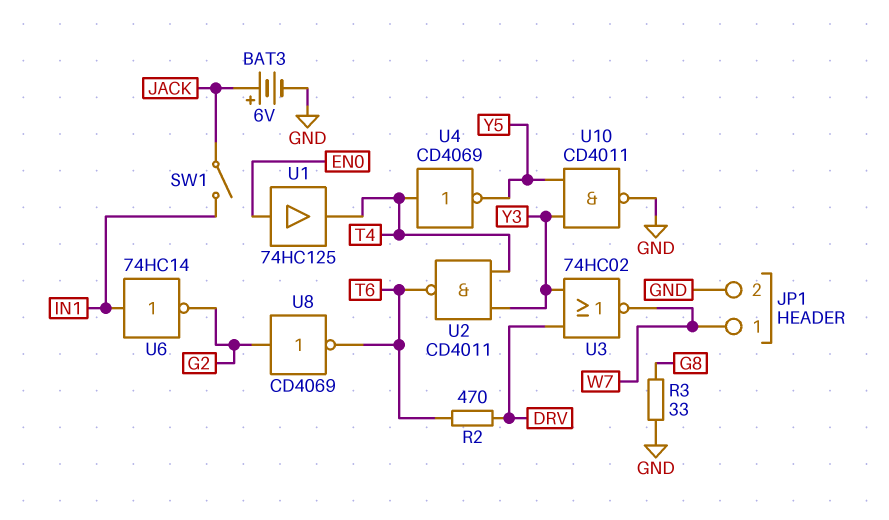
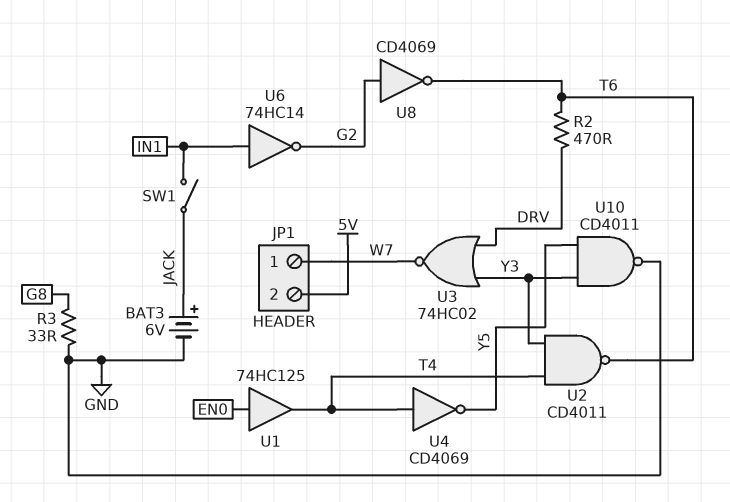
JP1 pin 2: GND -> 5V

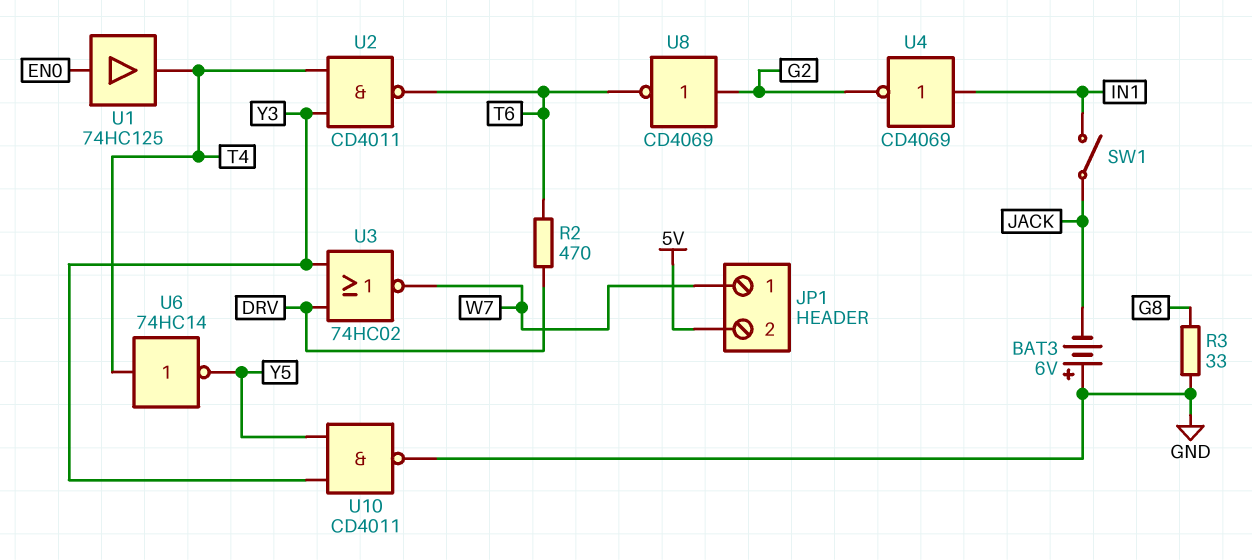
BAT3: 6V (plus JACK, minus GND) -> 6V (plus GND, minus JACK)
U4: NOT CD4069 (in T4, out Y5) -> NOT CD4069 (in IN1, out G2)
U6: NOT 74HC14 (in IN1, out G2) -> NOT 74HC14 (in T4, out Y5)

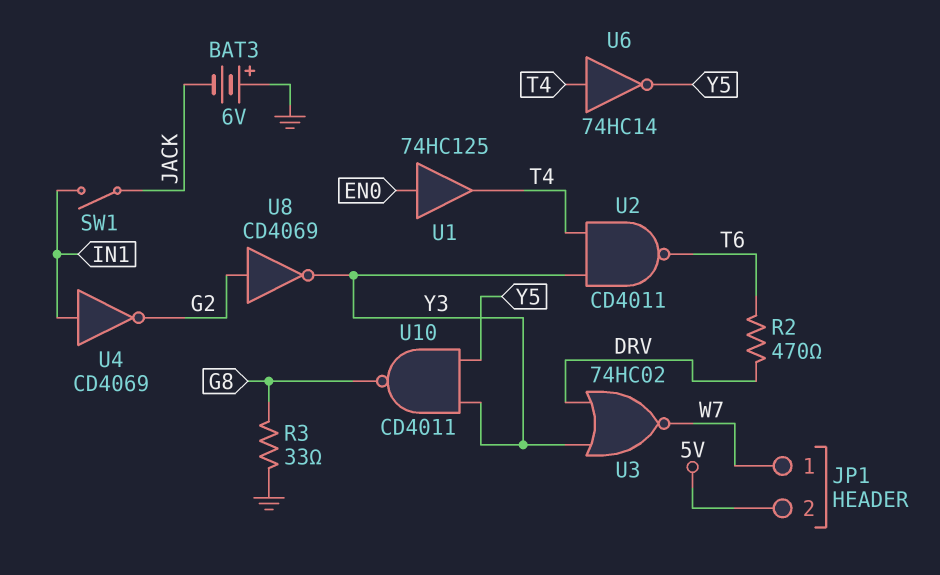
U8: NOT CD4069 (in G2, out T6) -> NOT CD4069 (in G2, out Y3)
U10: NAND CD4011 (in Y3, in Y5, out GND) -> NAND CD4011 (in Y3, in Y5, out G8)

